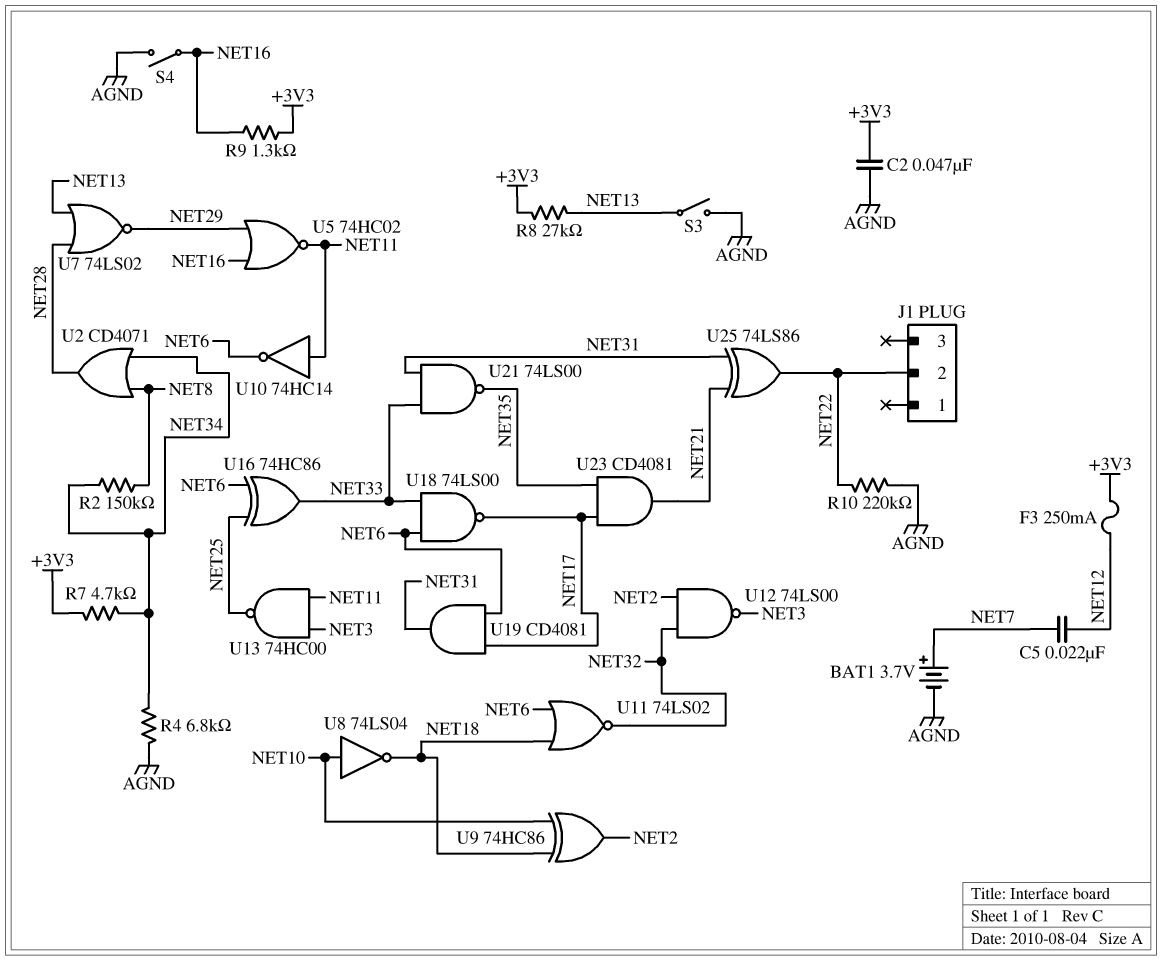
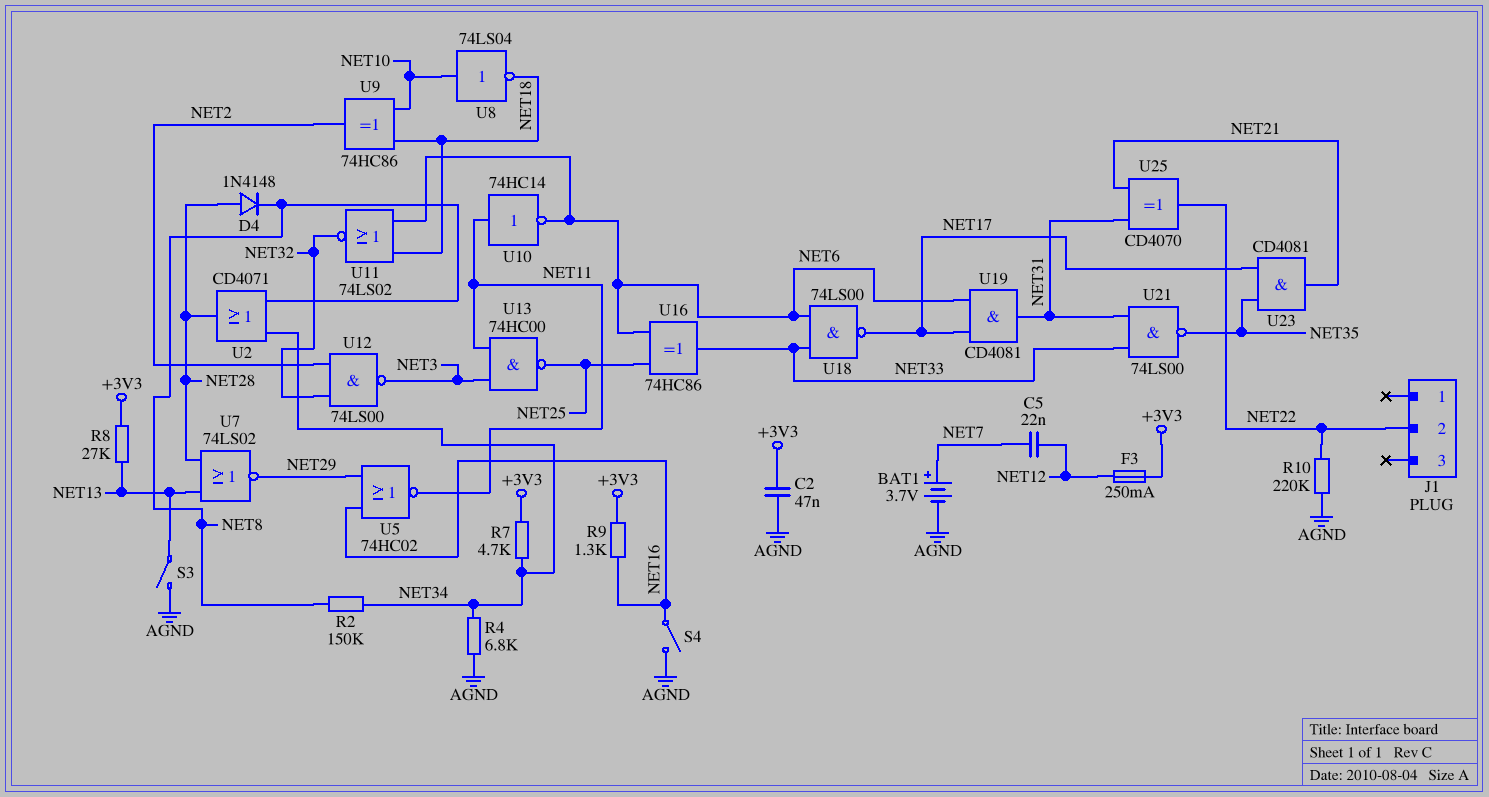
D4: none -> diode 1N4148 (A NET28, K NET8)
U25: XOR 74LS86 (in NET21, in NET31, out NET22) -> XOR CD4070 (in NET21, in NET31, out NET22)

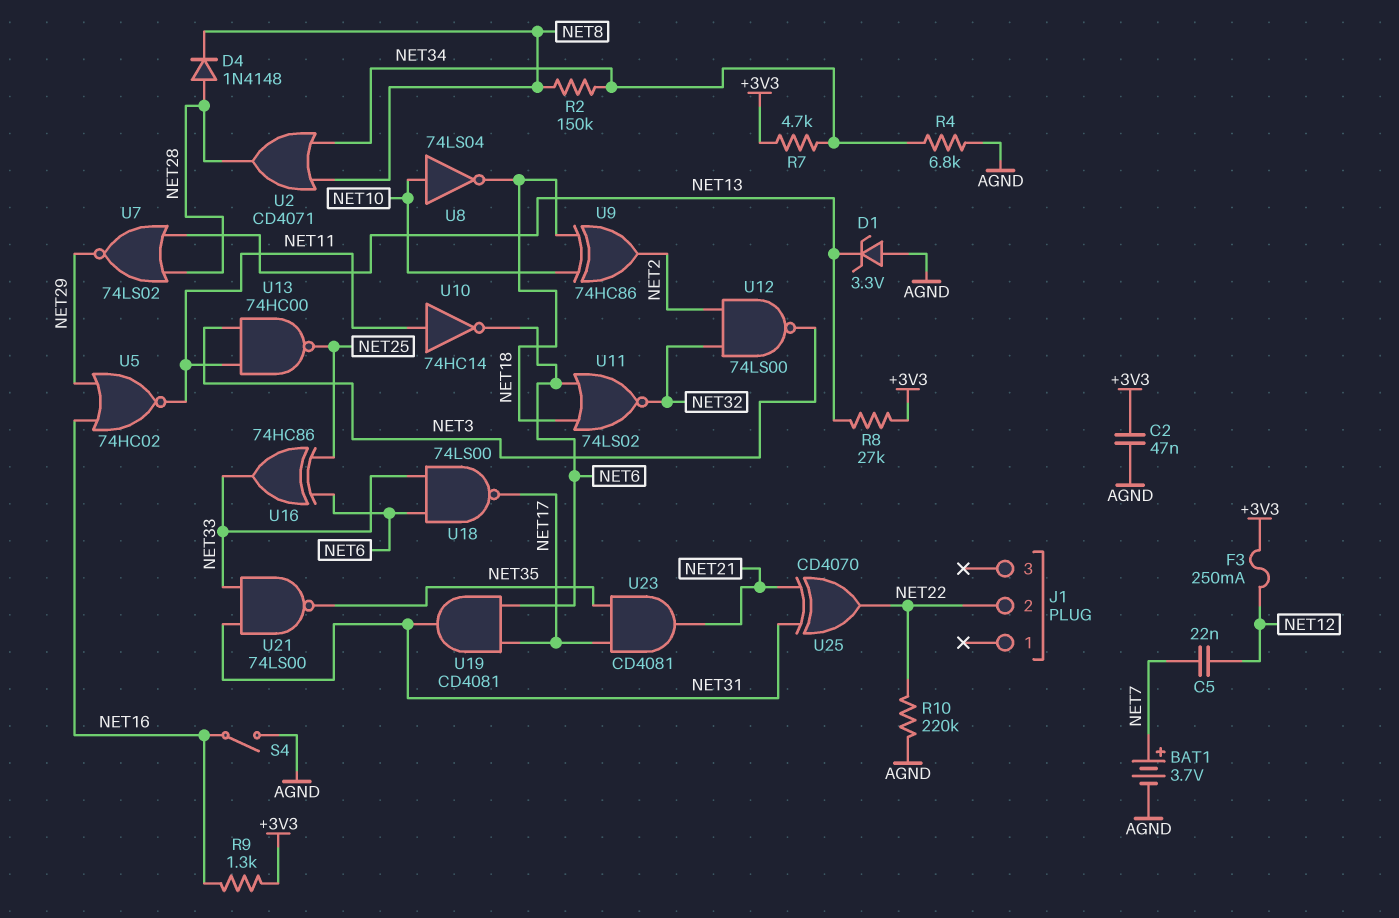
D1: none -> zener 3.3V (A AGND, K NET13)
S3: switch (AGND, NET13) -> none

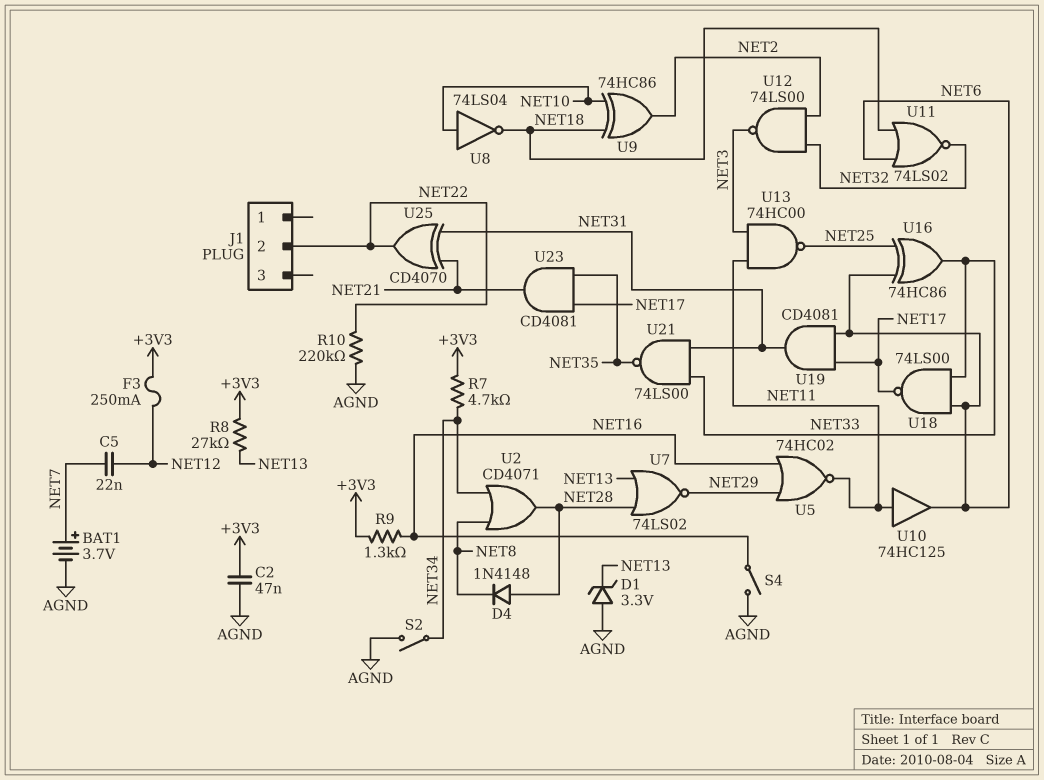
R2: 150k (NET8, NET34) -> none
R4: 6.8k (AGND, NET34) -> none
S2: none -> switch (AGND, NET34)
U10: NOT 74HC14 (in NET11, out NET6) -> buffer 74HC125 (in NET11, out NET6)

